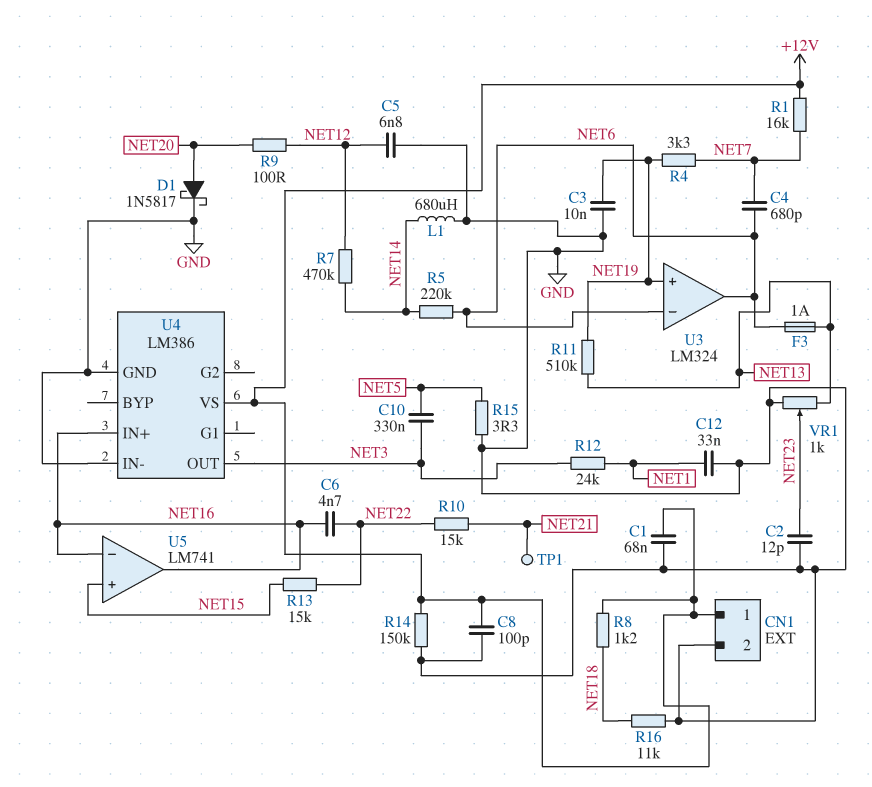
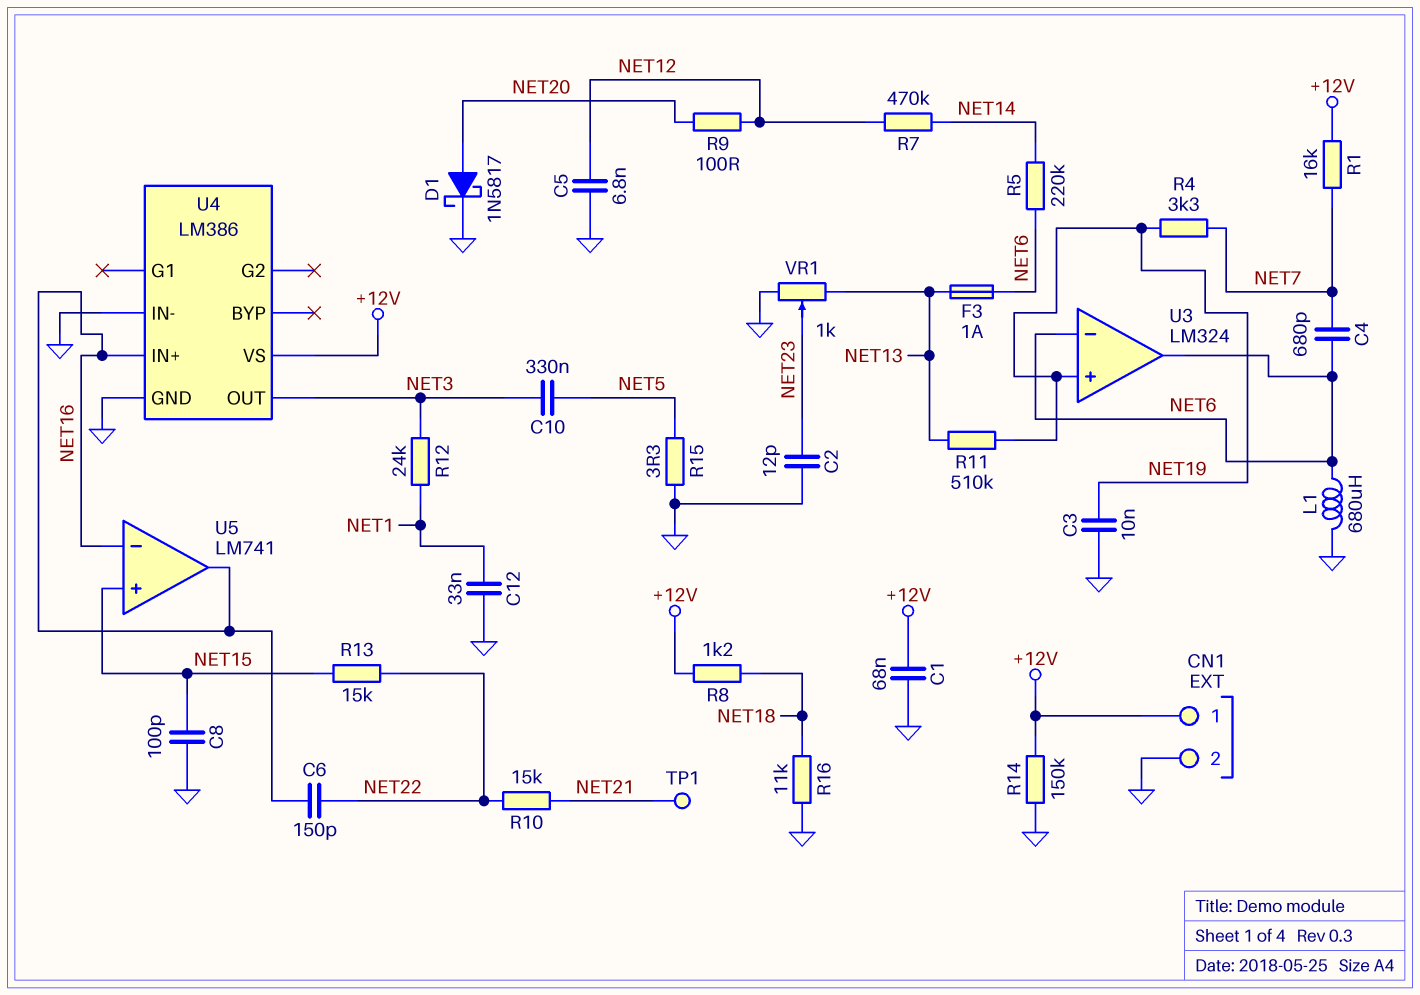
C6: 4.7nF (NET16, NET22) -> 150pF (NET16, NET22)
C8: 100pF (+12V, GND) -> 100pF (GND, NET15)
L1: 680uH (GND, NET14) -> 680uH (GND, NET6)

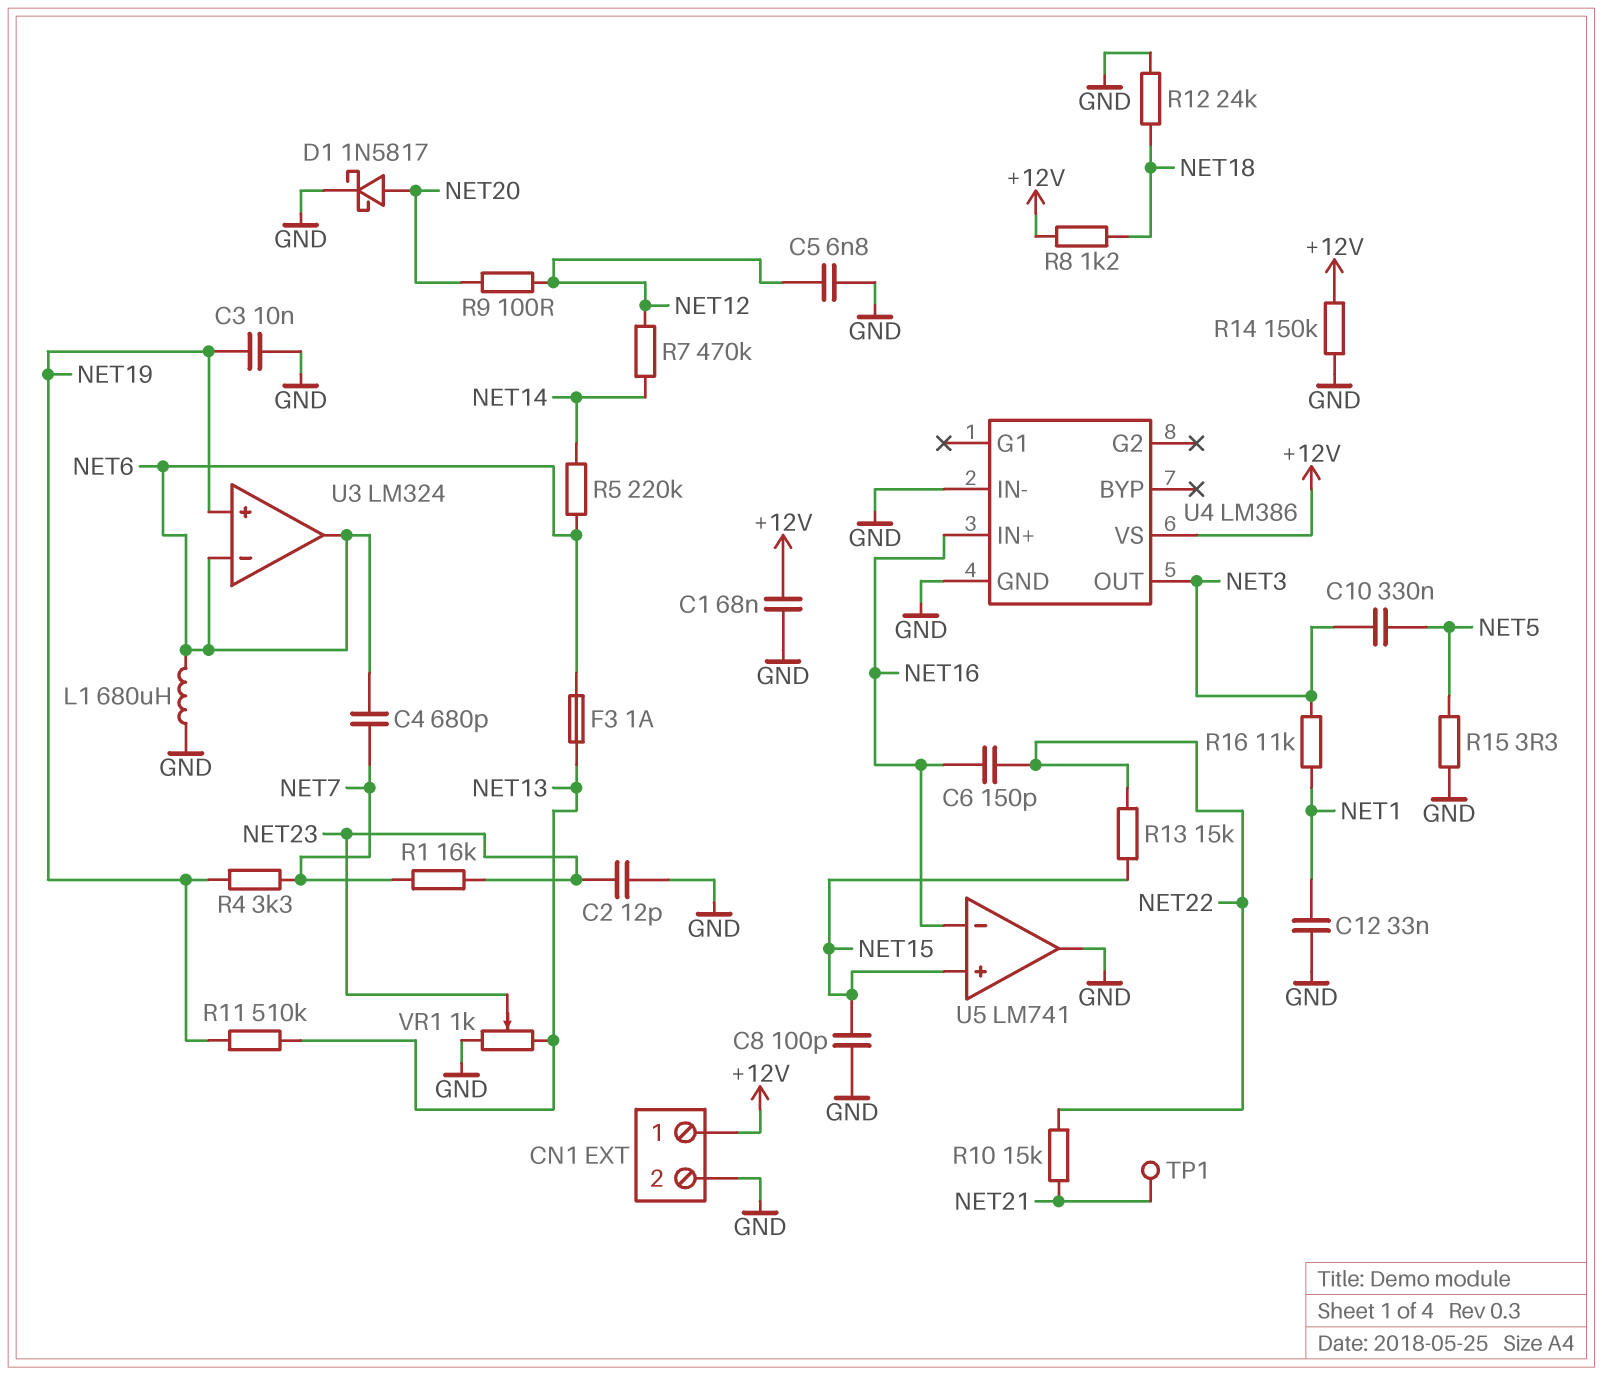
R1: 16k (+12V, NET7) -> 16k (NET7, NET23)
R12: 24k (NET1, NET3) -> 24k (GND, NET18)
R16: 11k (GND, NET18) -> 11k (NET1, NET3)
U5 pin out: NET16 -> GND

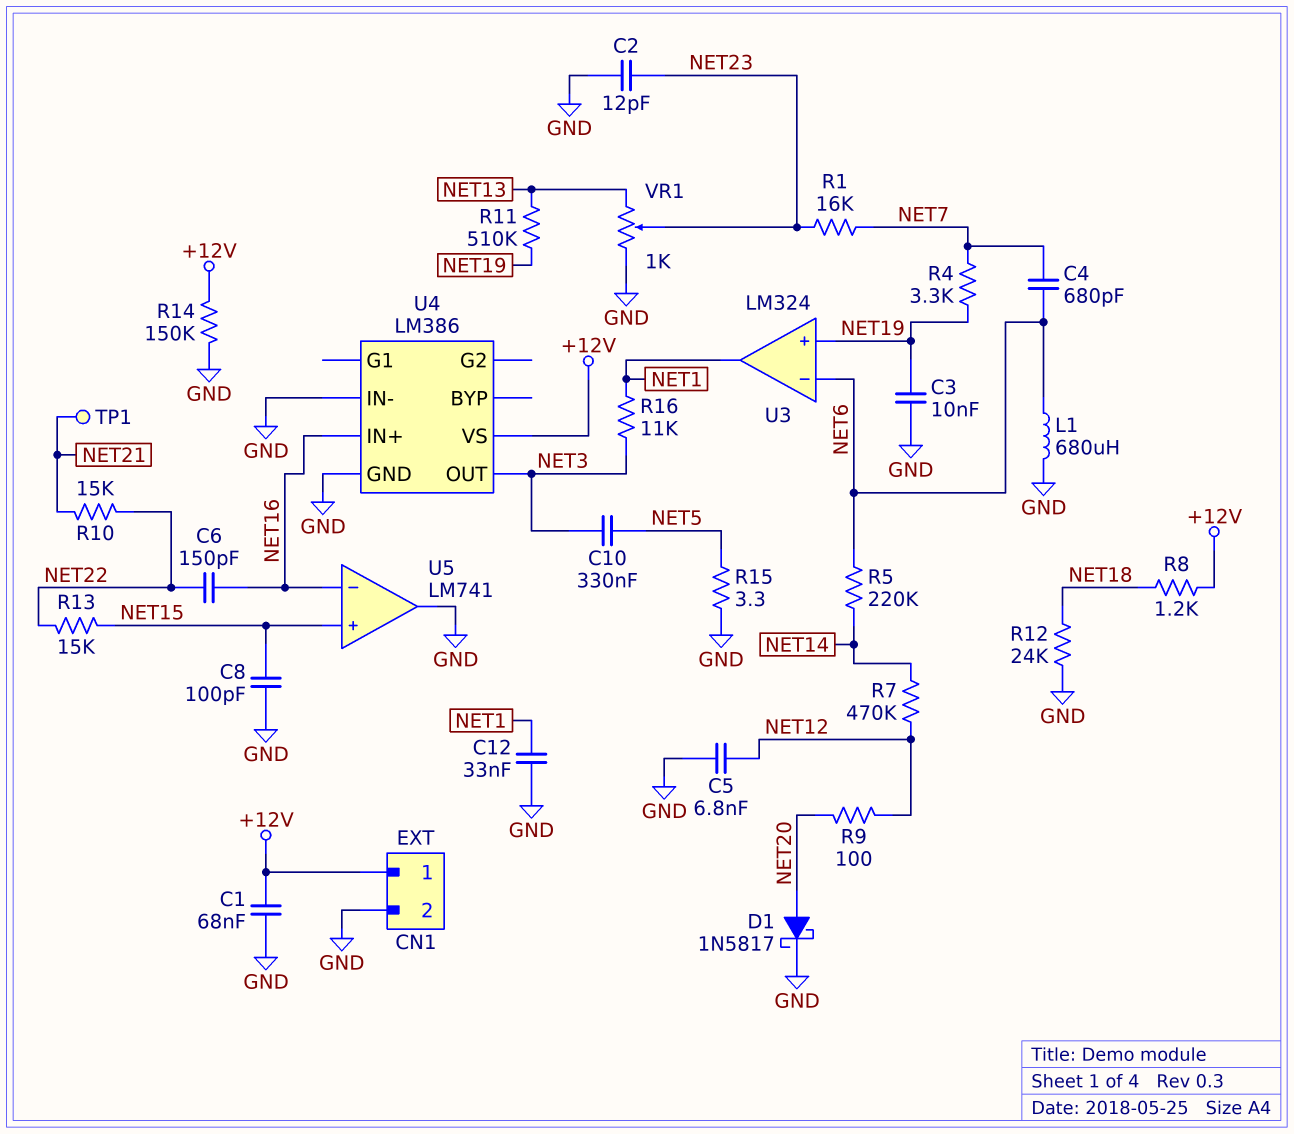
F3: 1A (NET6, NET13) -> none
U3 pin out: NET6 -> NET1

